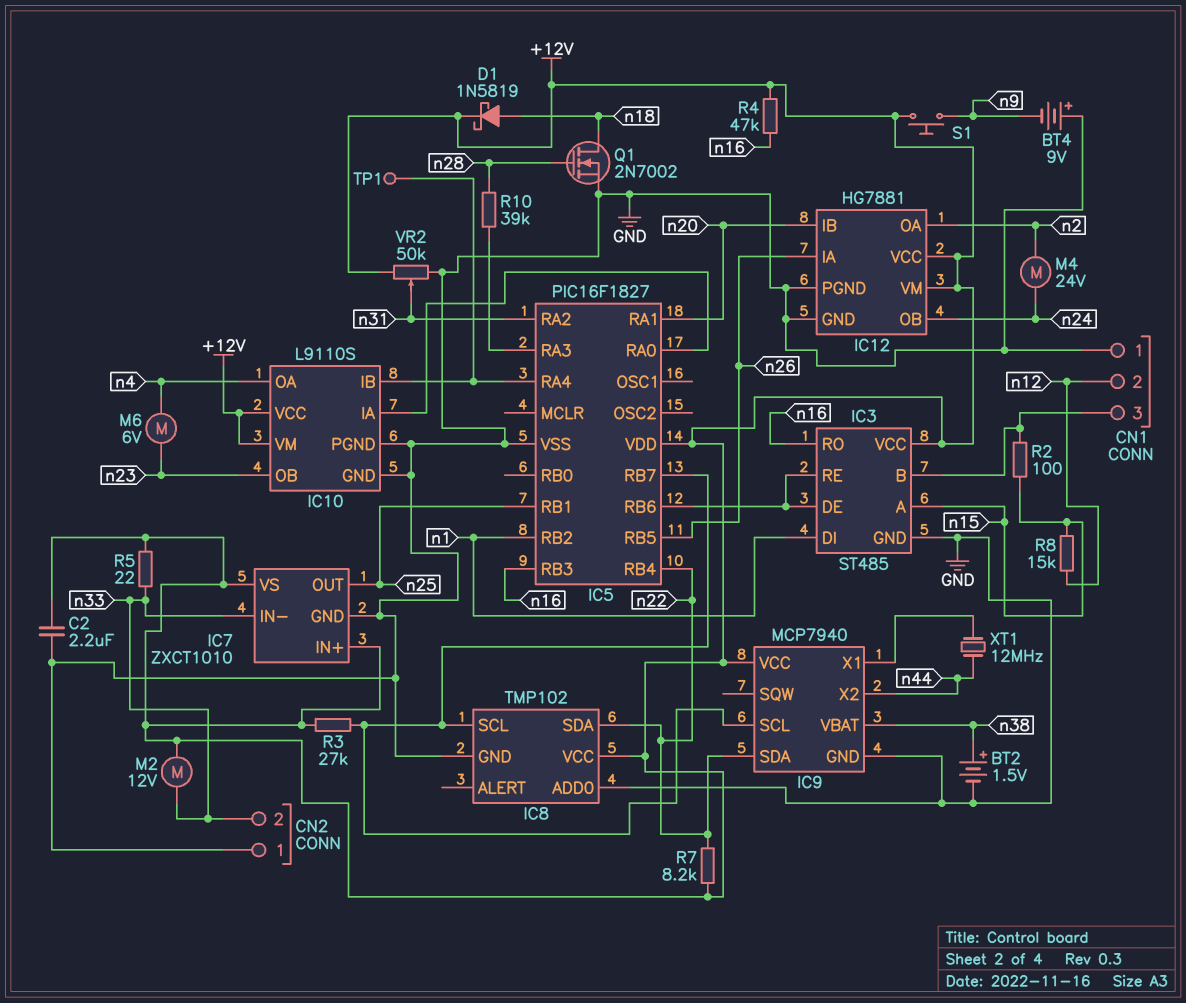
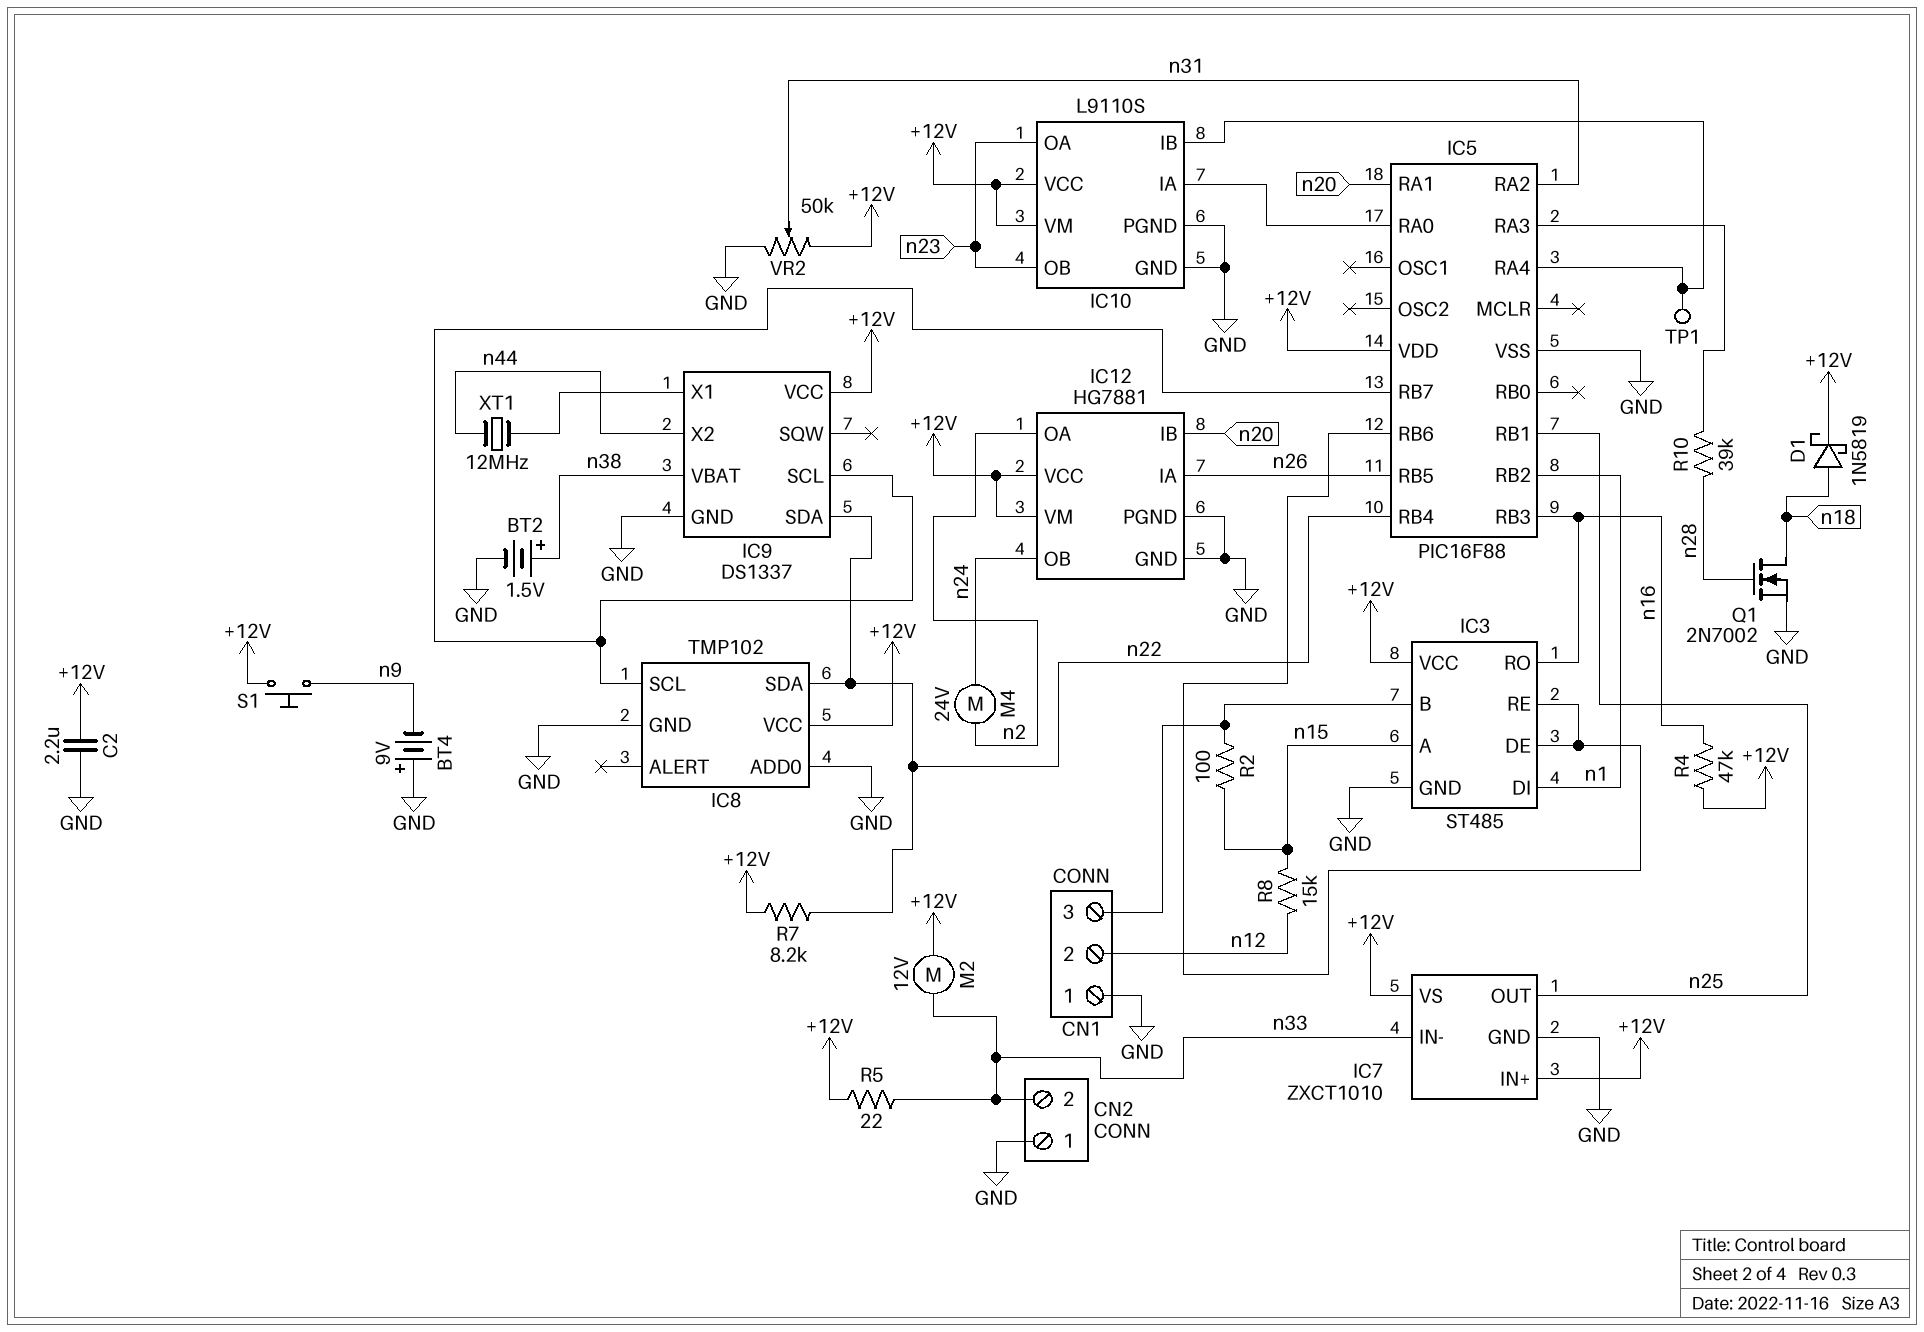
IC5: PIC16F1827 -> PIC16F88
IC9: MCP7940 -> DS1337
IC10 pin OA: n4 -> n23
M6: motor 6V (n4, n23) -> none
R3: 27k (+12V, IC5/RB7) -> none

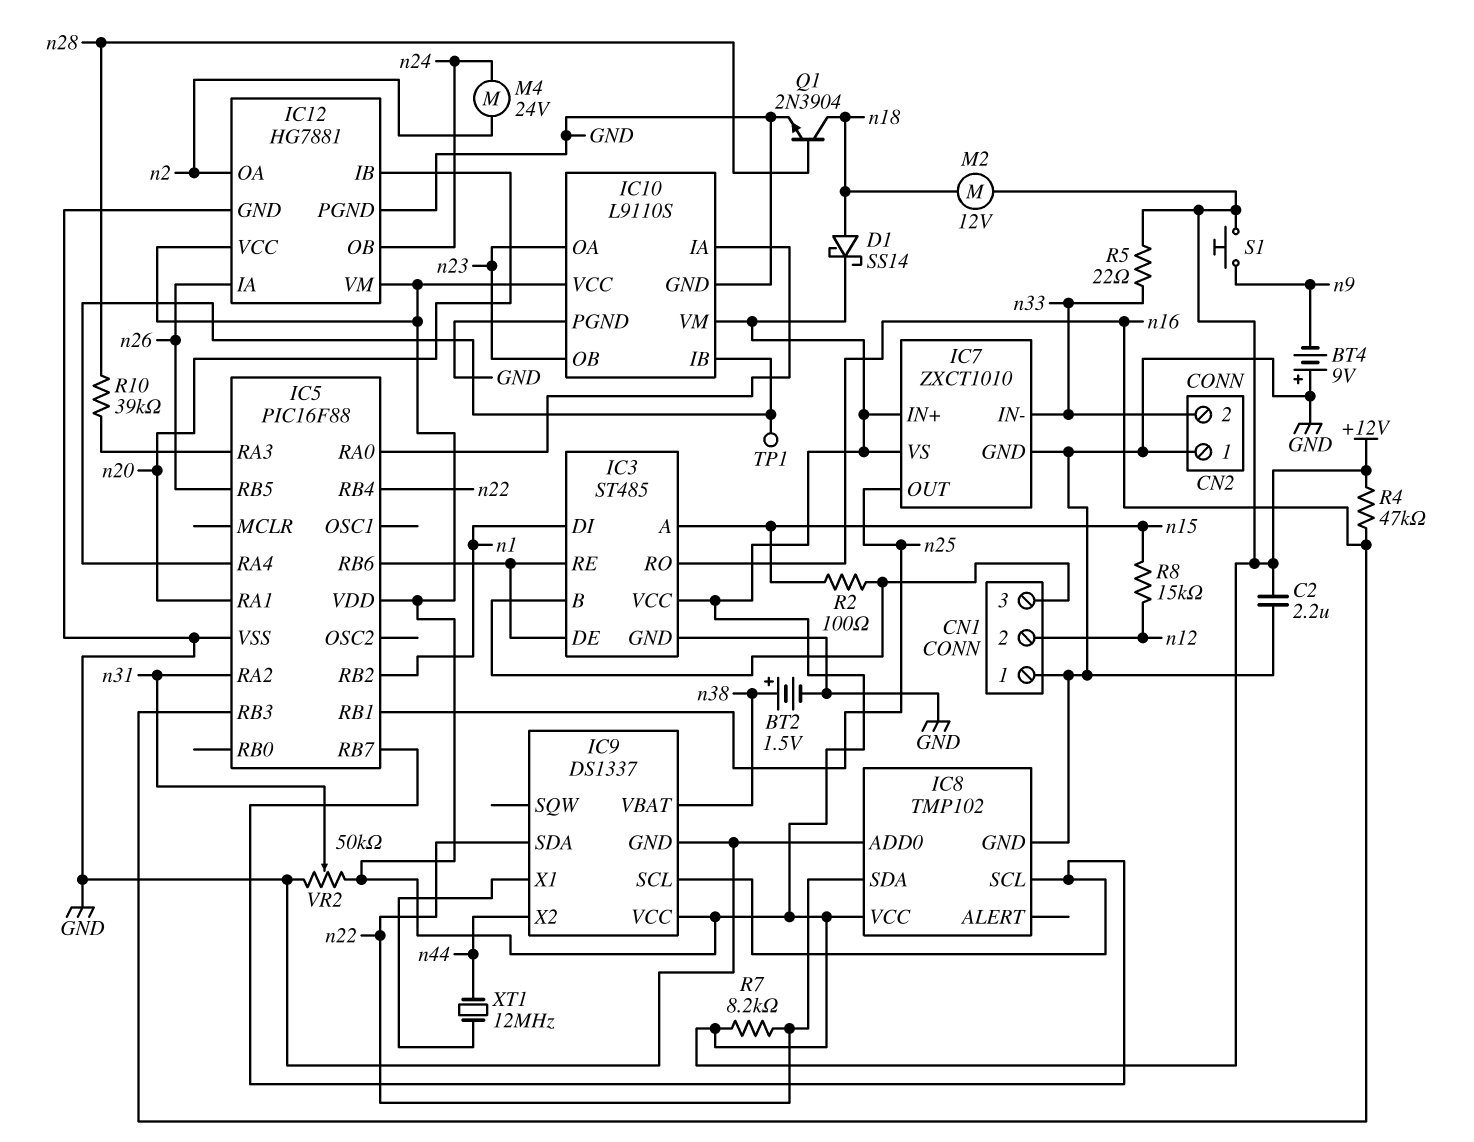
D1: schottky 1N5819 (A n18, K +12V) -> schottky SS14 (A n18, K +12V)
M2: motor 12V (+12V, n33) -> motor 12V (+12V, n18)
Q1: NMOS 2N7002 (G n28, D n18, S GND) -> NPN 2N3904 (B n28, C n18, E GND)

